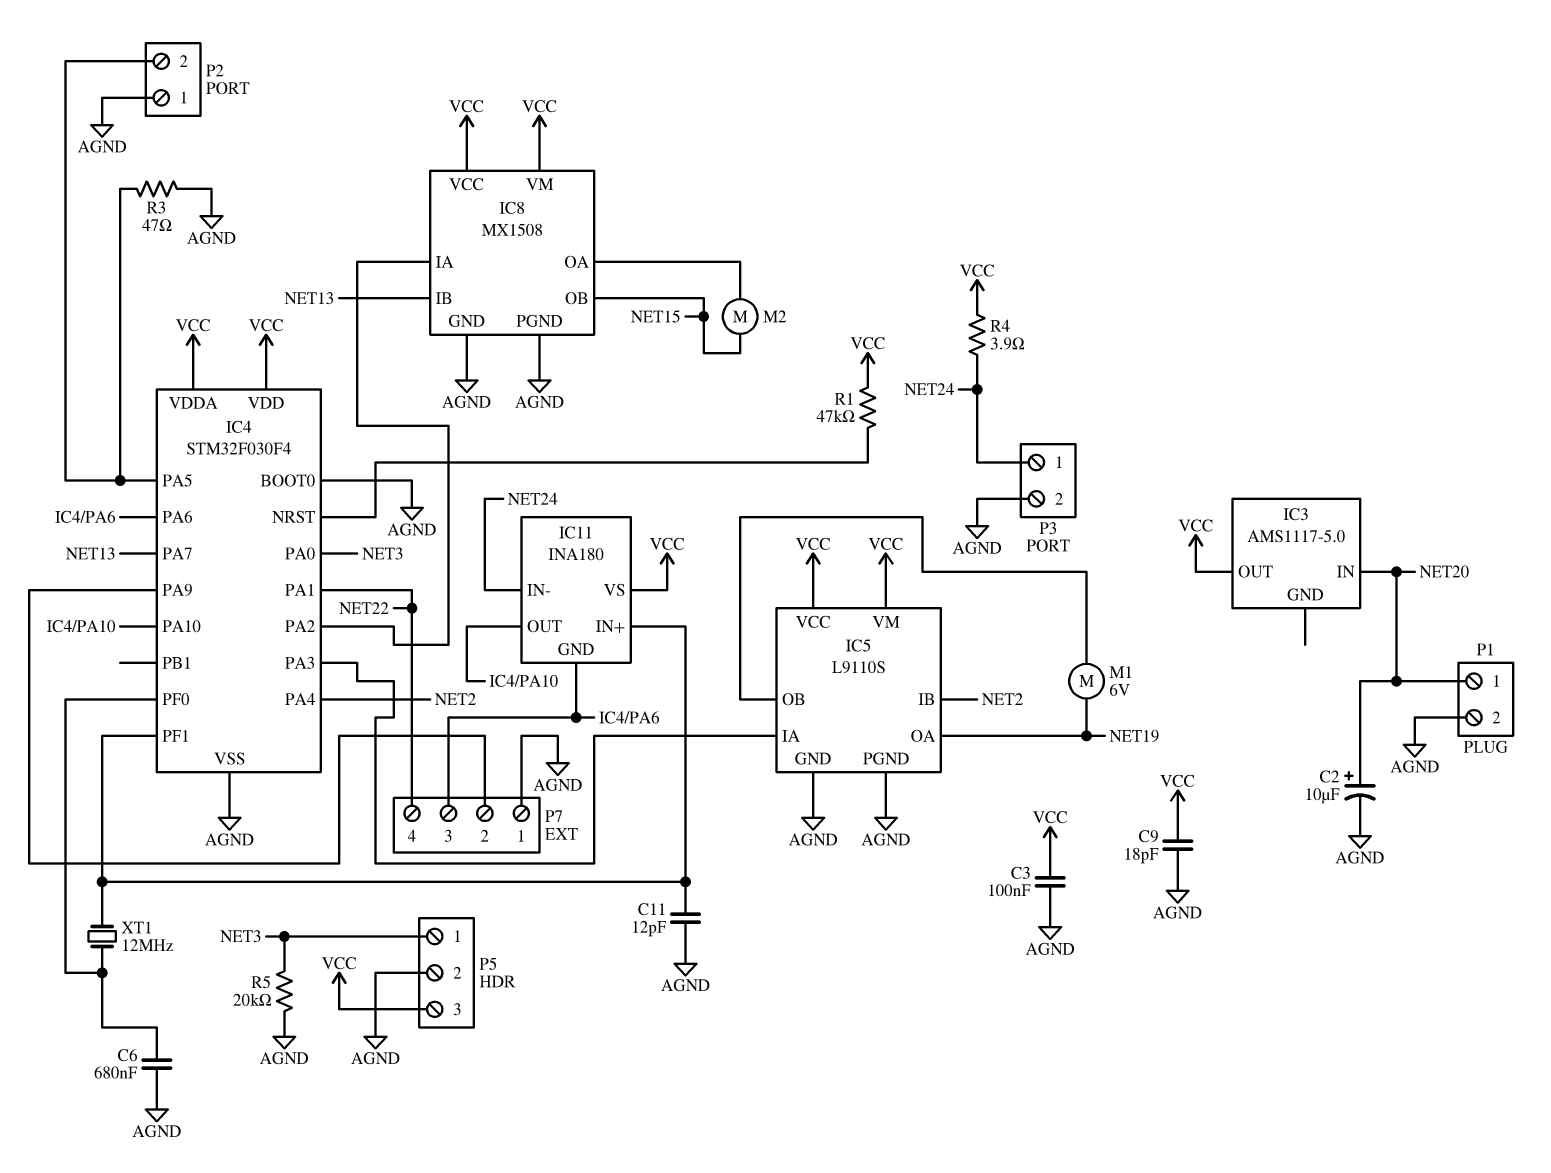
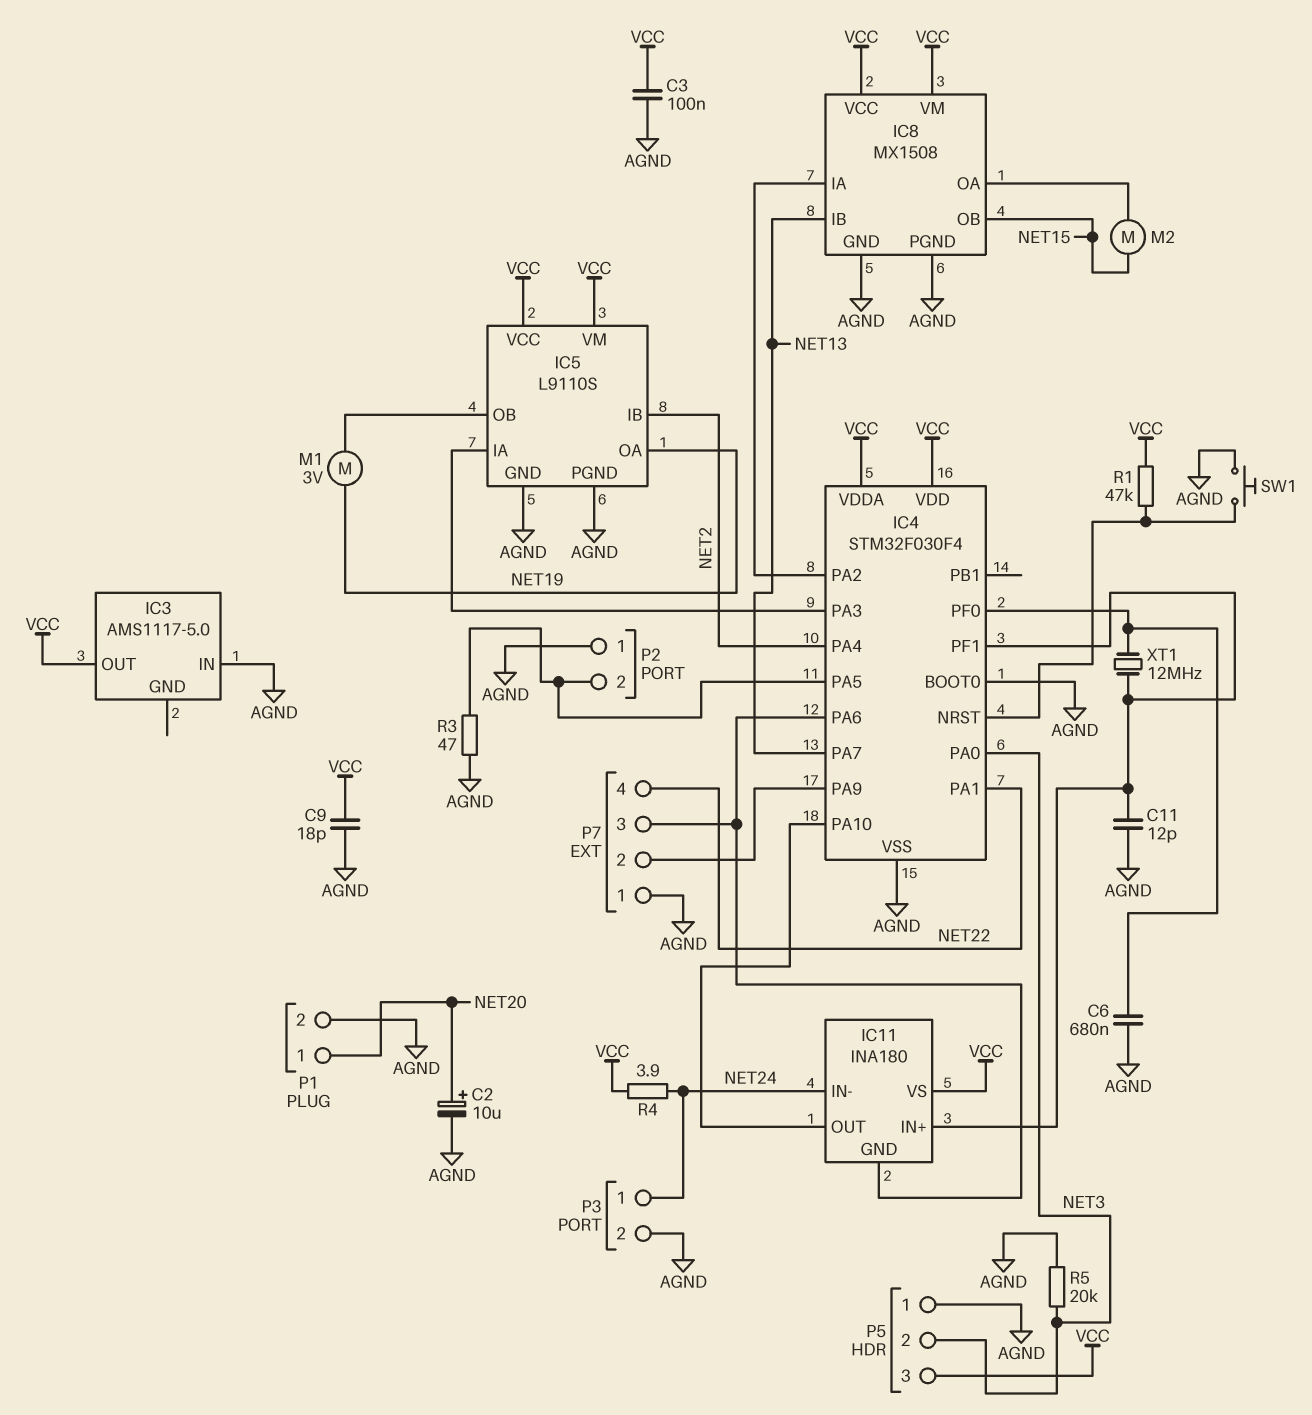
IC3 pin IN: NET20 -> AGND
M1: motor 6V (IC5/OB, NET19) -> motor 3V (IC5/OB, NET19)
P5 pin 1: NET3 -> AGND
P5 pin 2: AGND -> NET3
SW1: none -> button (AGND, IC4/NRST)

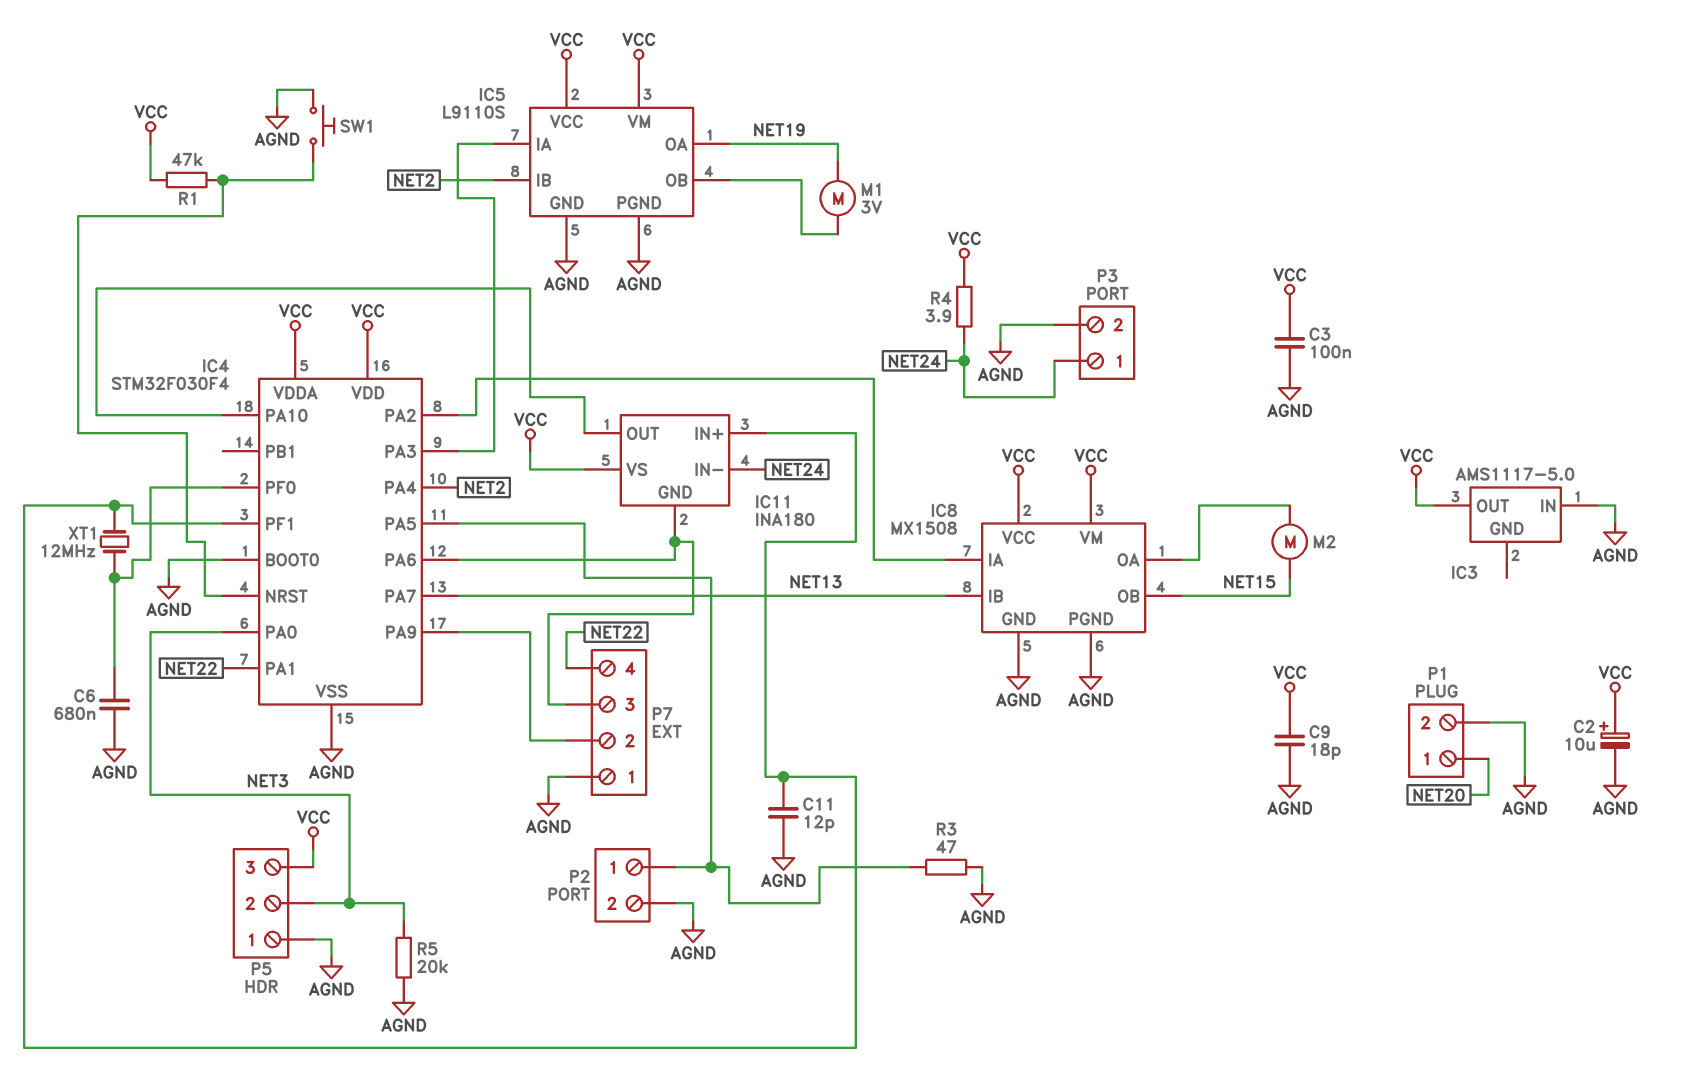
C2: 10uF (plus NET20, minus AGND) -> 10uF (plus VCC, minus AGND)
P2 pin 1: AGND -> IC4/PA5
P2 pin 2: IC4/PA5 -> AGND

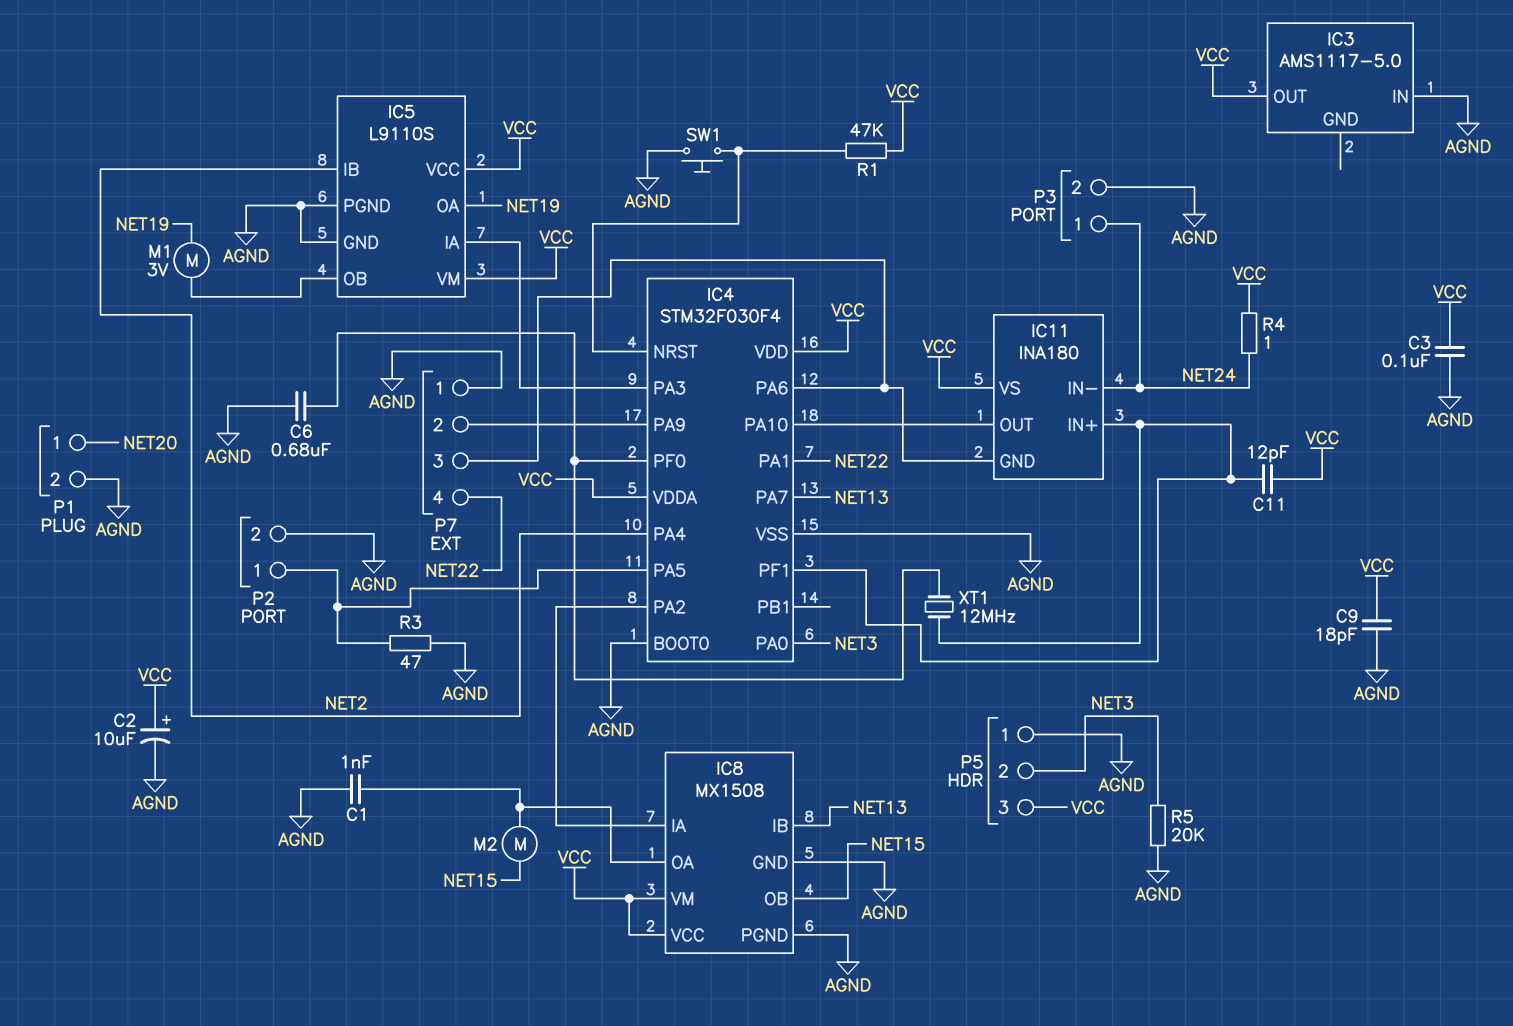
C1: none -> 1nF (AGND, IC8/OA)
C11: 12pF (AGND, IC4/PF1) -> 12pF (IC4/PF1, VCC)
R4: 3.9 (NET24, VCC) -> 1 (NET24, VCC)

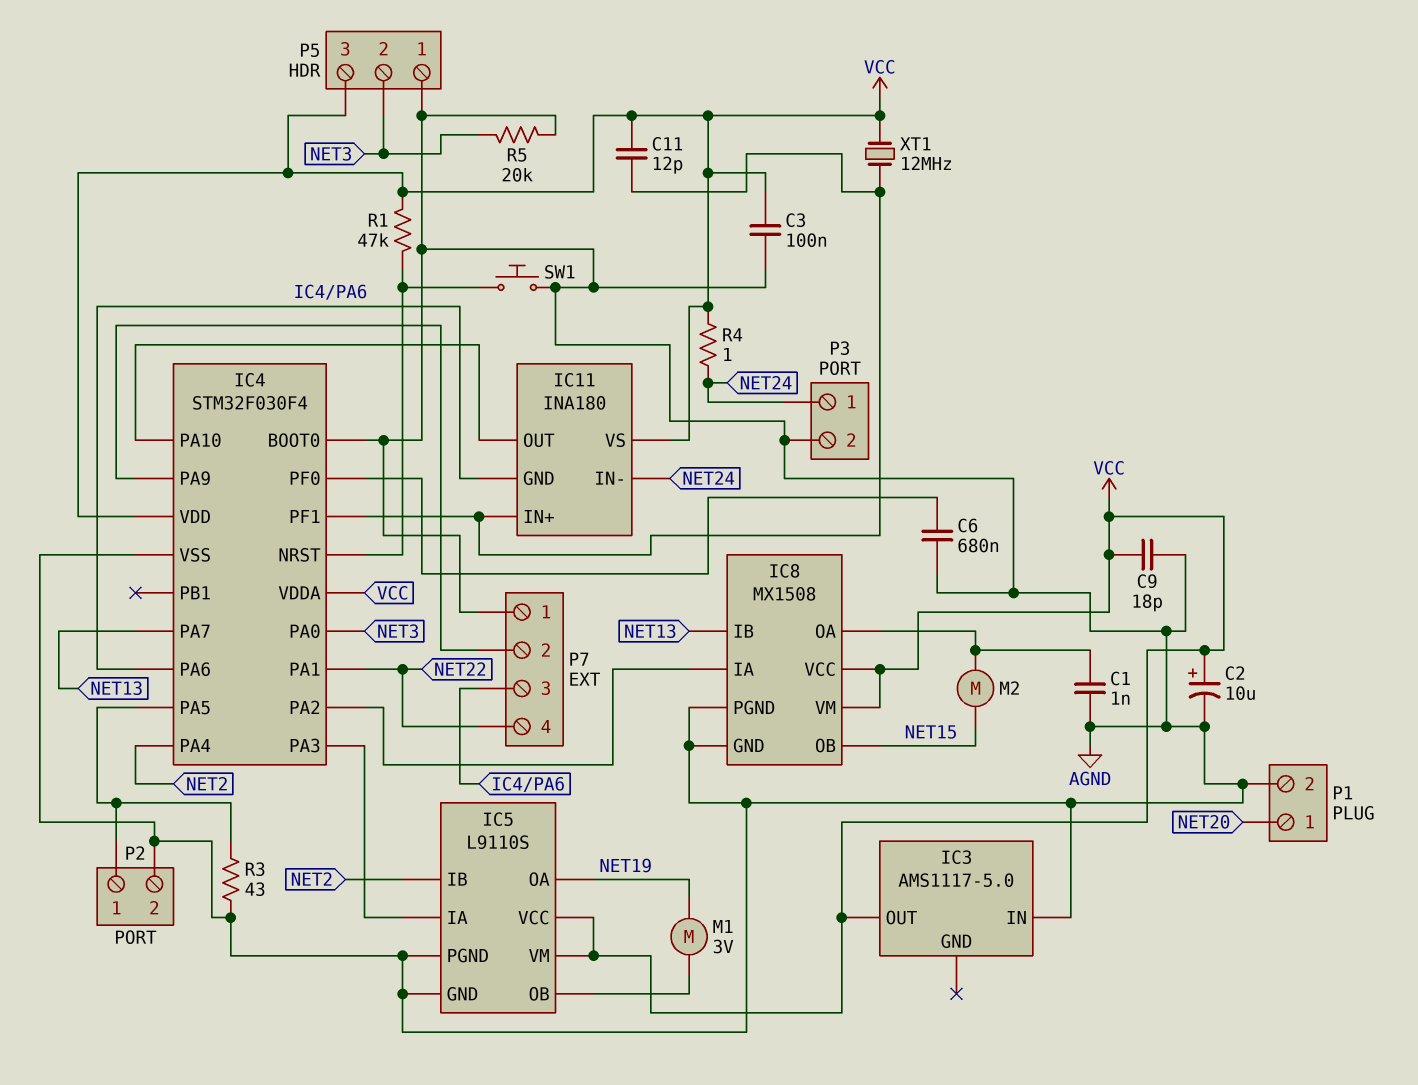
R3: 47 (AGND, IC4/PA5) -> 43 (AGND, IC4/PA5)
XT1: 12MHz (IC4/PF0, IC4/PF1) -> 12MHz (IC4/PF1, VCC)

